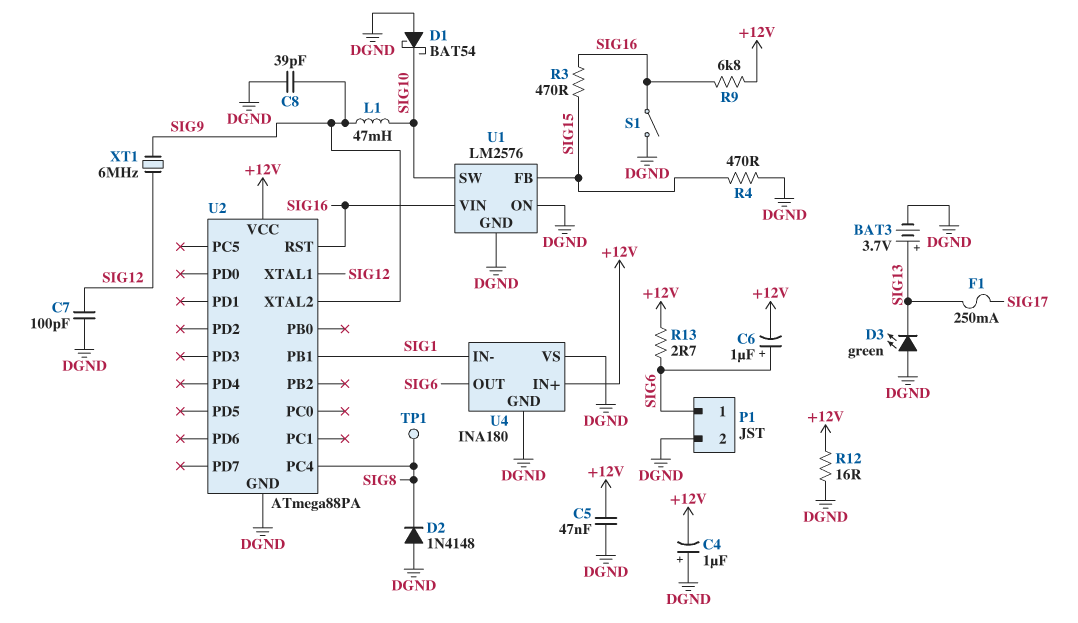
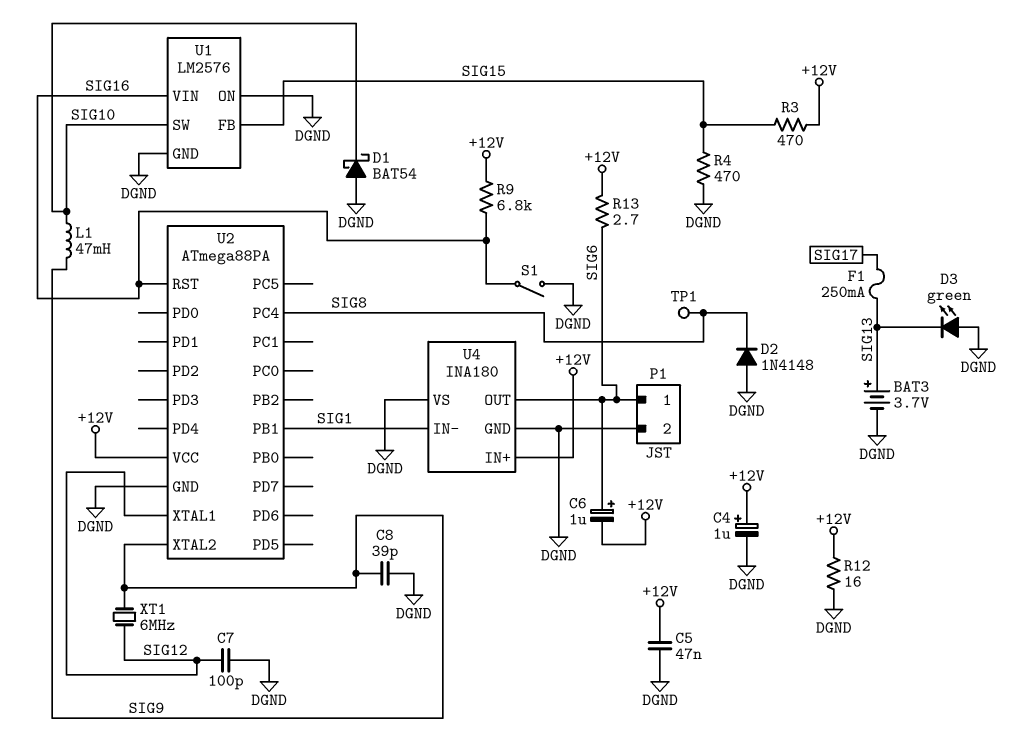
C4: 1uF (plus DGND, minus +12V) -> 1uF (plus +12V, minus DGND)
R3: 470 (SIG15, SIG16) -> 470 (+12V, SIG15)

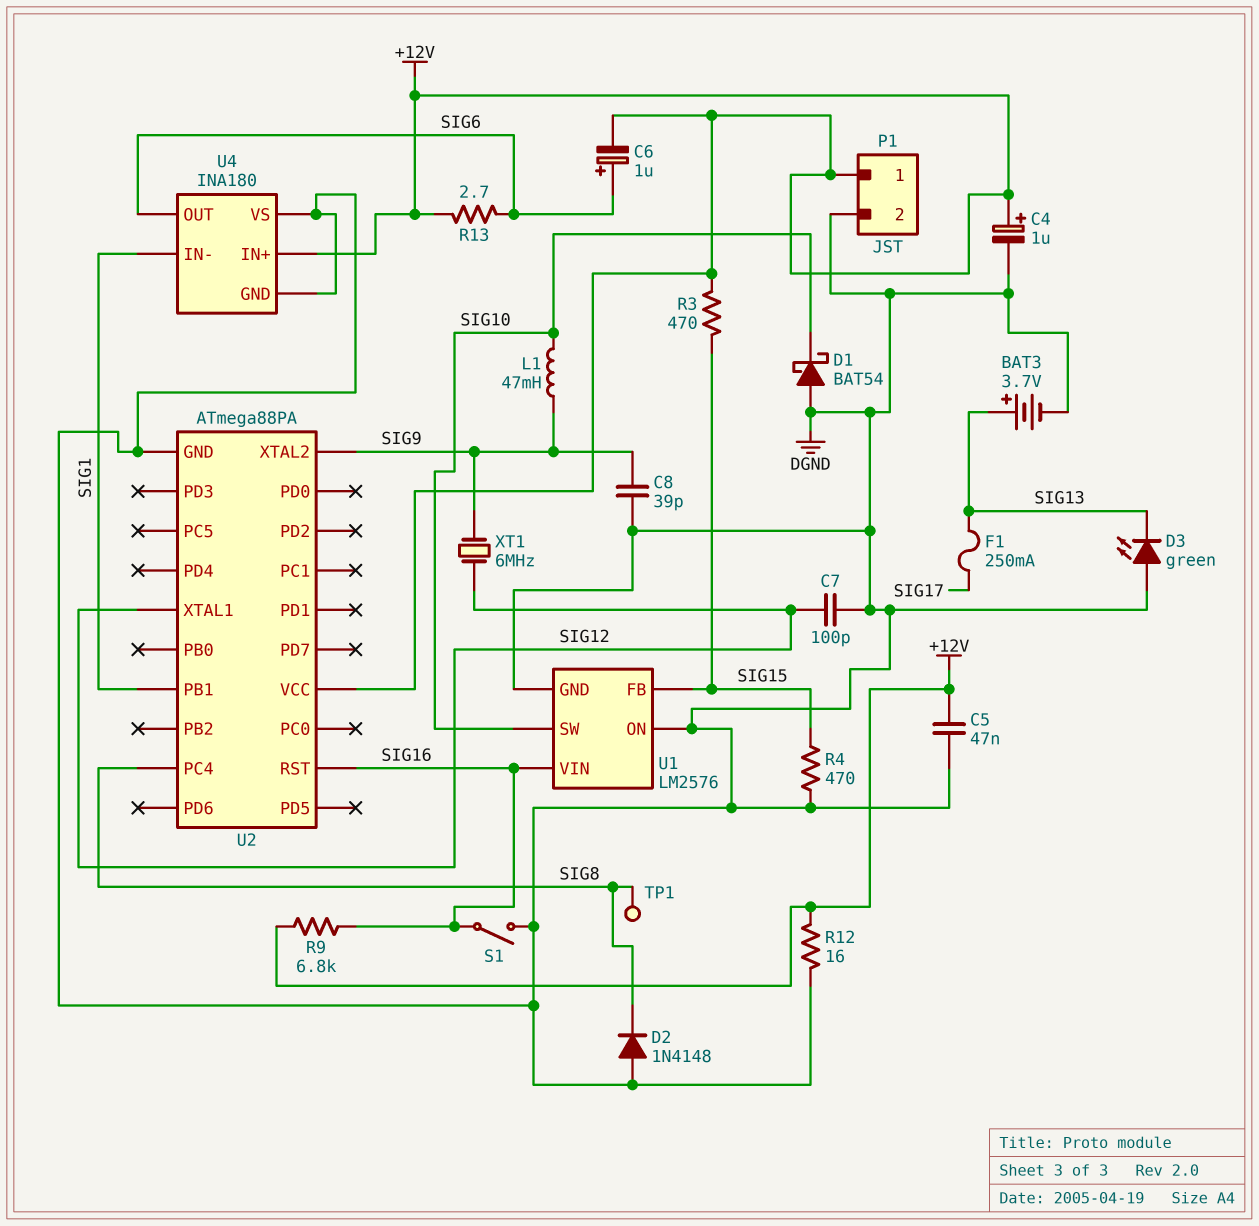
P1 pin 1: SIG6 -> +12V

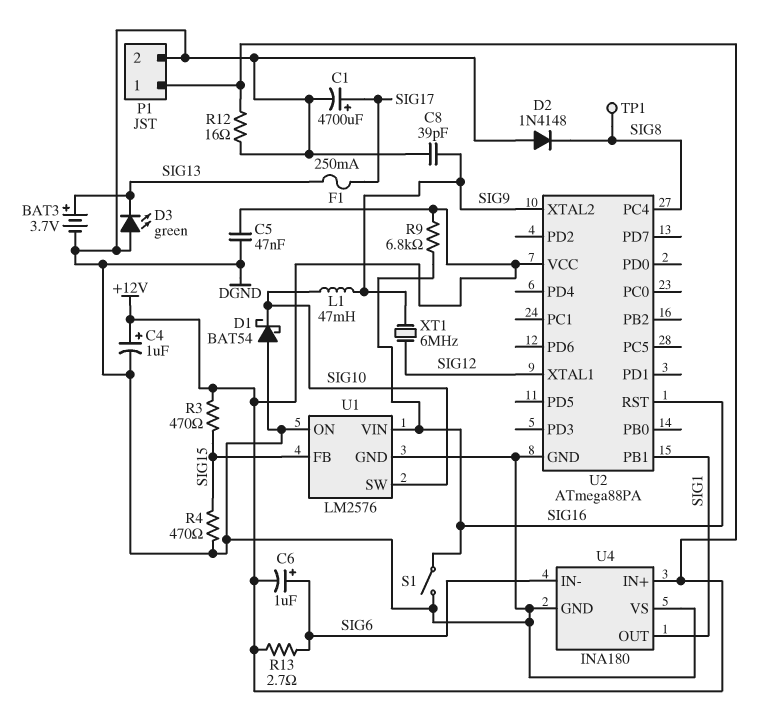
C1: none -> 4700uF (plus SIG17, minus DGND)
C7: 100pF (DGND, SIG12) -> none
U4 pin IN-: SIG1 -> SIG6
U4 pin OUT: SIG6 -> SIG1

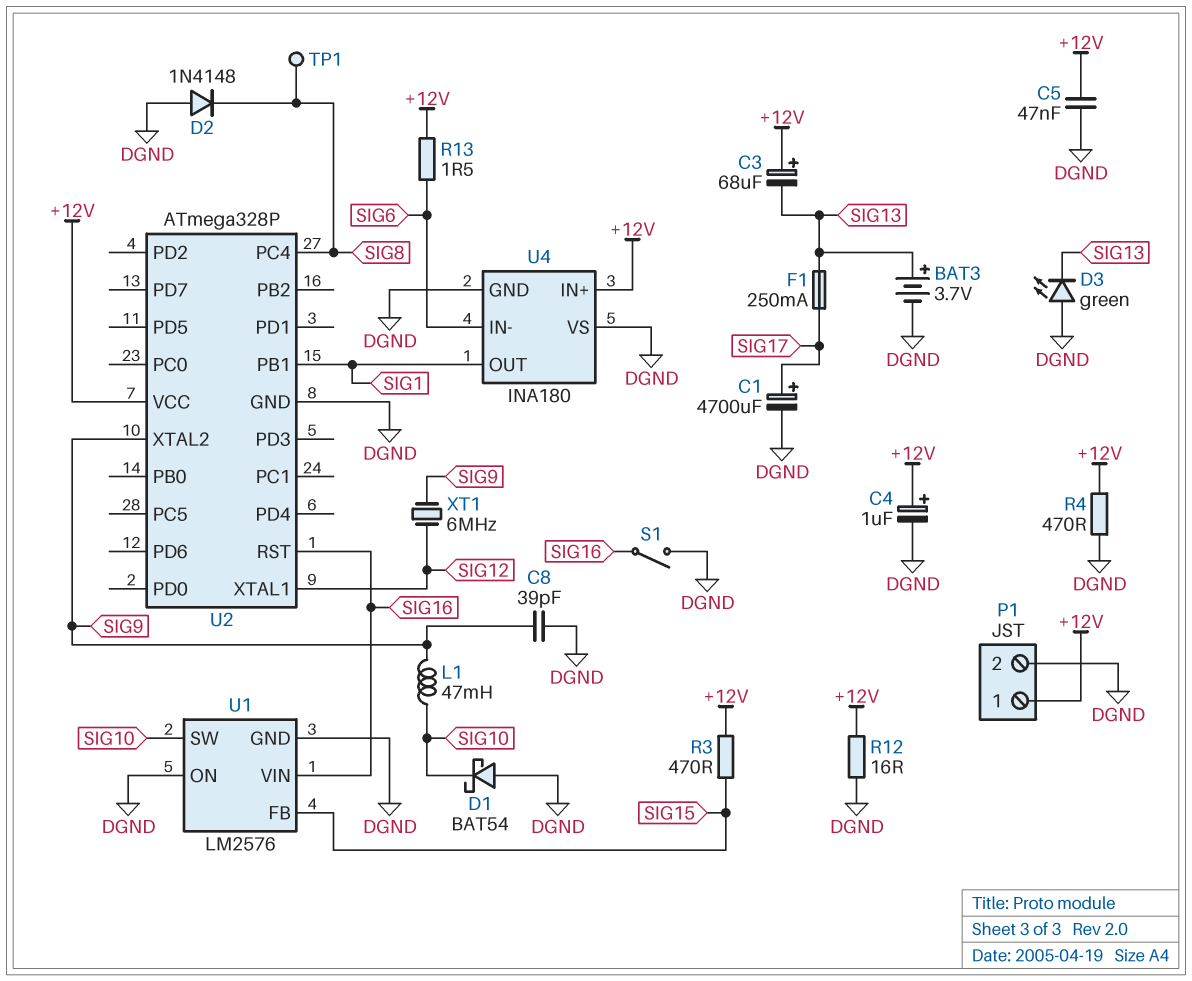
C3: none -> 68uF (plus +12V, minus SIG13)
C6: 1uF (plus SIG6, minus +12V) -> none
R4: 470 (DGND, SIG15) -> 470 (+12V, DGND)
R9: 6.8k (+12V, SIG16) -> none
R13: 2.7 (+12V, SIG6) -> 1.5 (+12V, SIG6)
U2: ATmega88PA -> ATmega328P

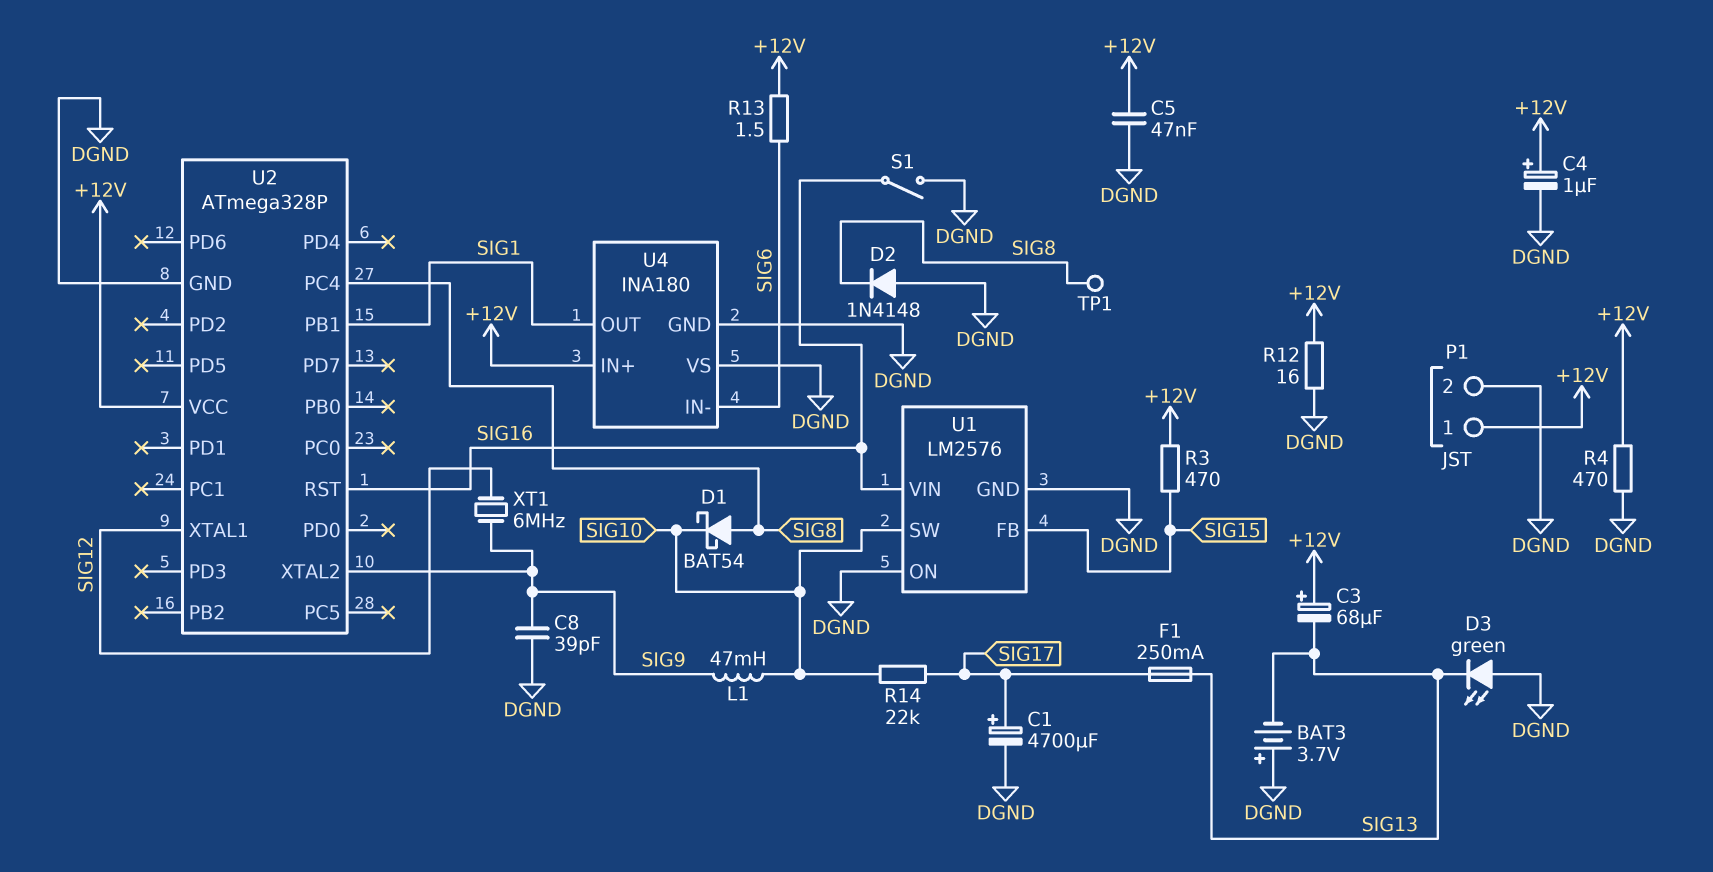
BAT3: 3.7V (plus SIG13, minus DGND) -> 3.7V (plus DGND, minus SIG13)
D1: schottky BAT54 (A DGND, K SIG10) -> schottky BAT54 (A SIG8, K SIG10)
R14: none -> 22k (SIG10, SIG17)

